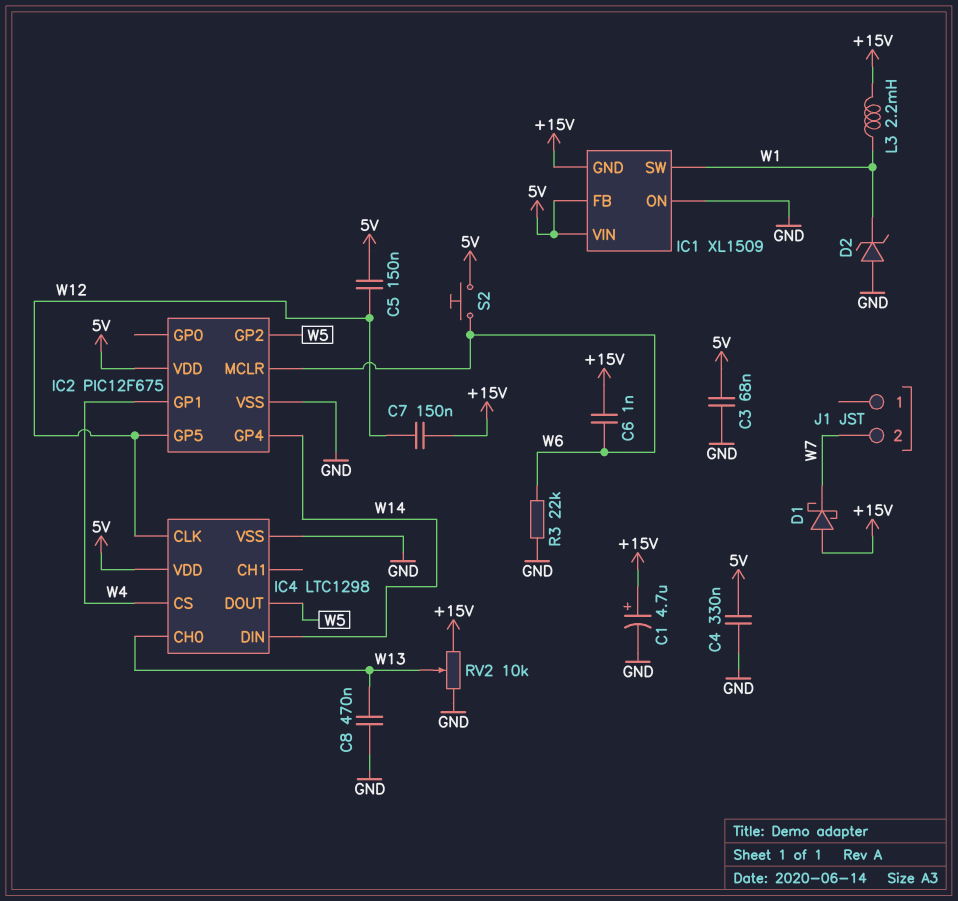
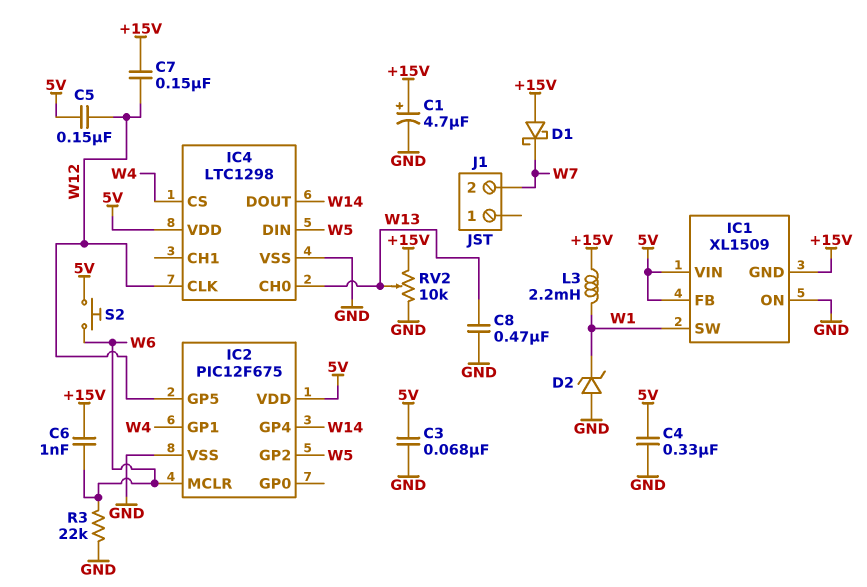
IC4 pin DIN: W14 -> W5
IC4 pin DOUT: W5 -> W14

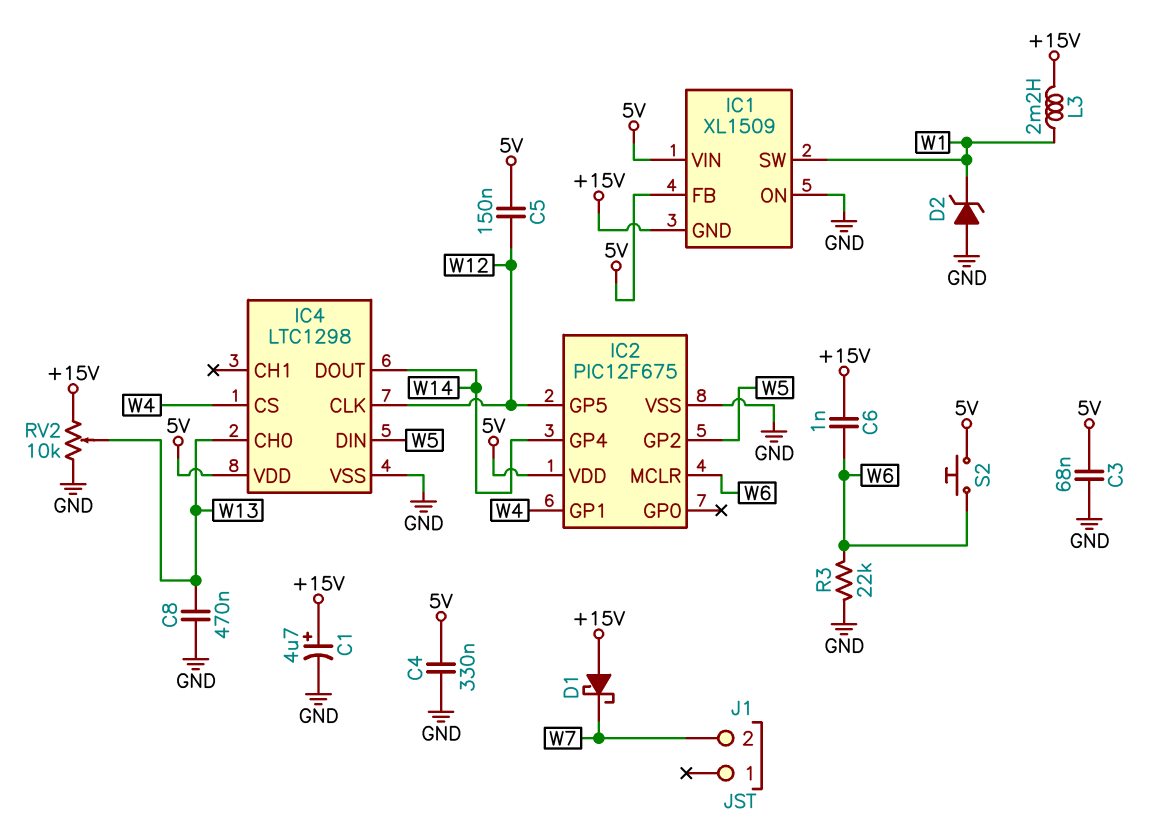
C7: 150nF (+15V, W12) -> none

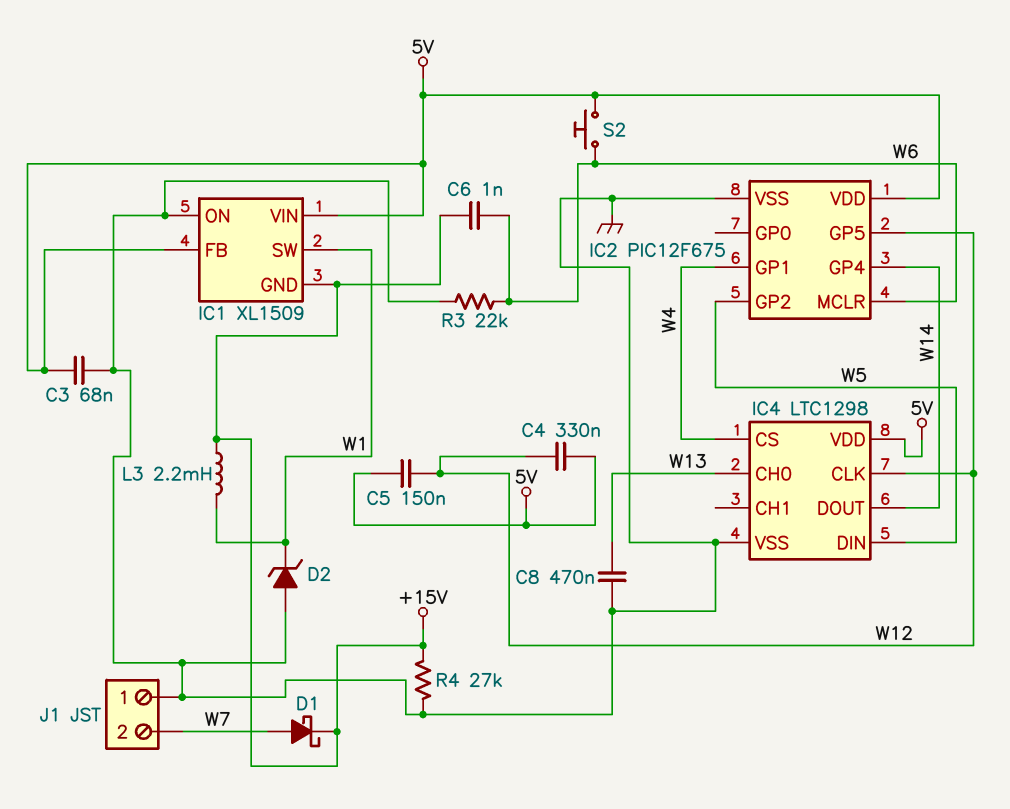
C1: 4.7uF (plus +15V, minus GND) -> none
C4: 330nF (5V, GND) -> 330nF (5V, W12)
D1: schottky (A +15V, K W7) -> schottky (A W7, K +15V)
J1 pin 1: none -> GND
R4: none -> 27k (+15V, GND)
RV2: 10k (+15V, GND, wiper W13) -> none

